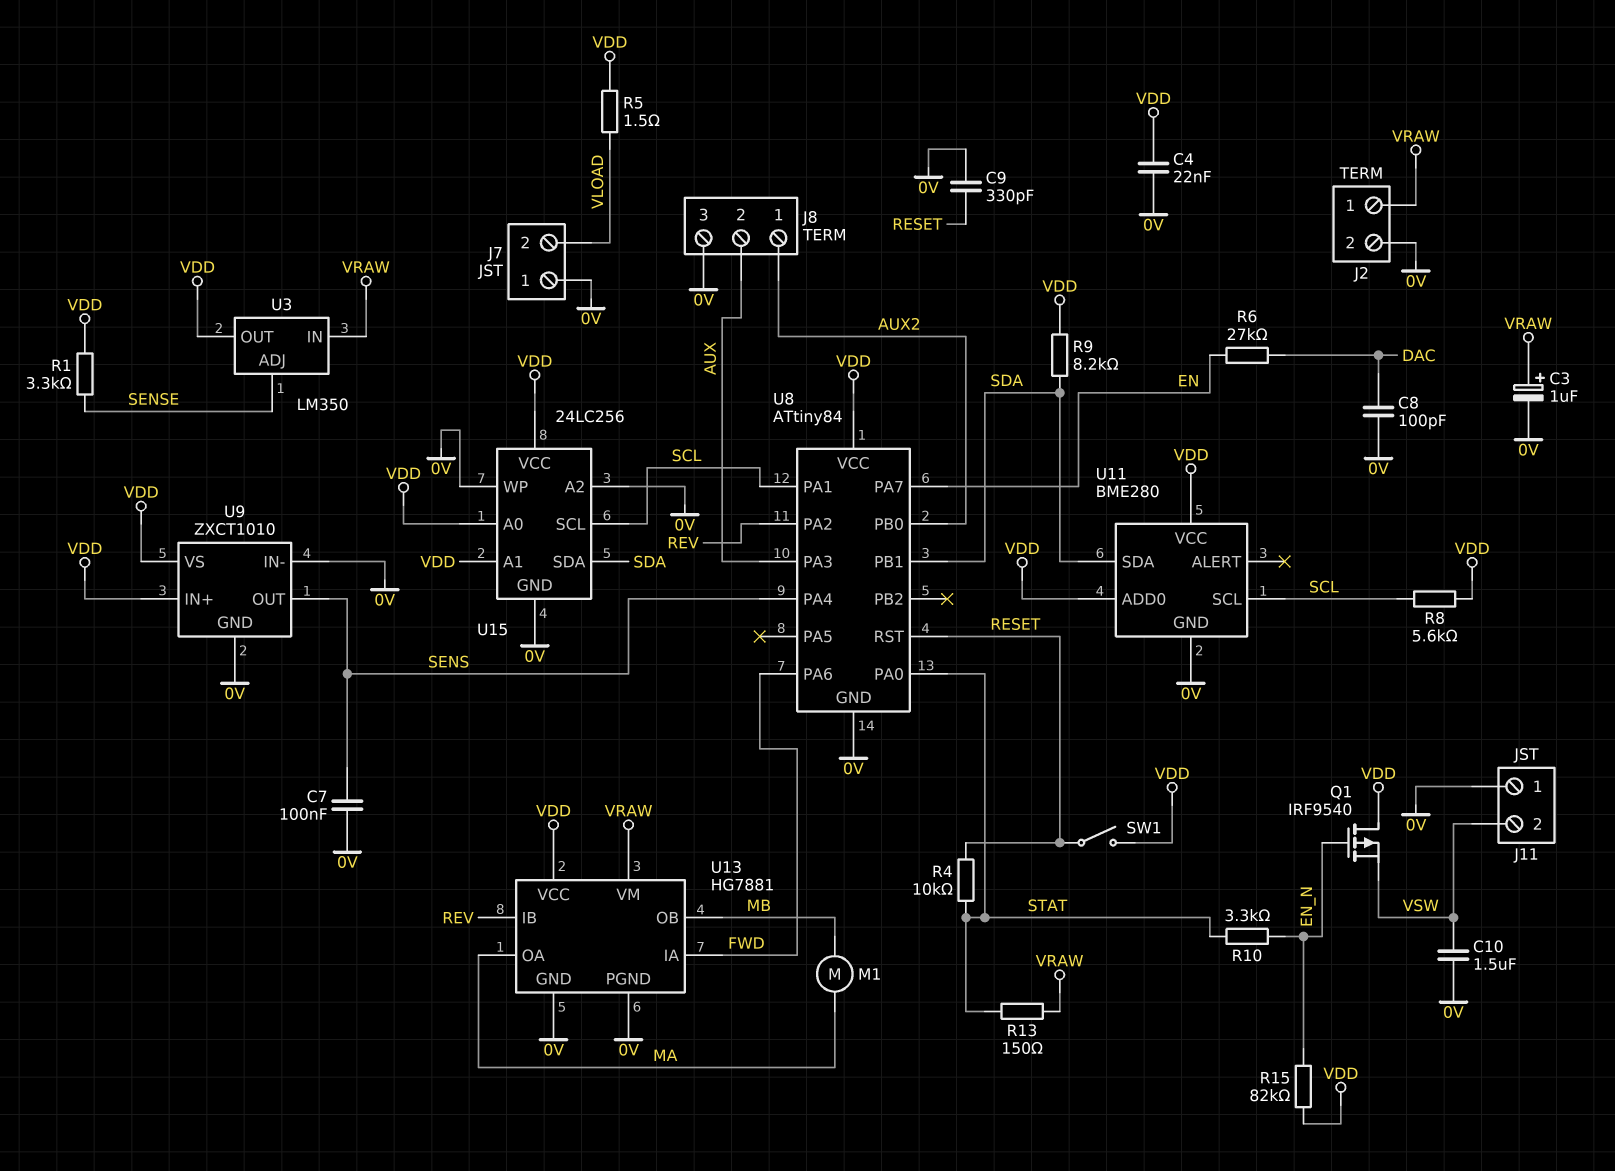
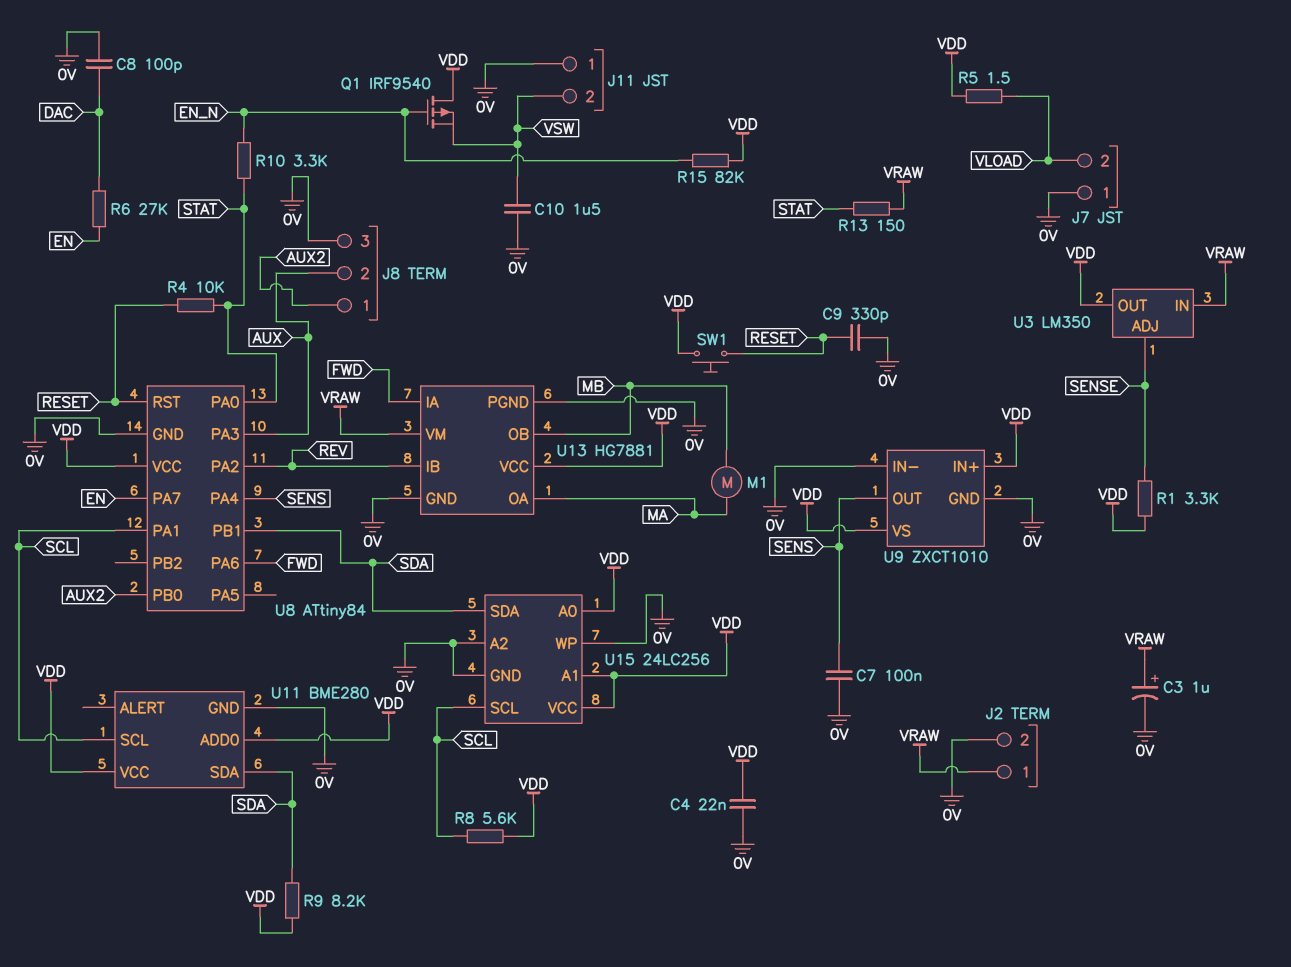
SW1: switch (RESET, VDD) -> button (RESET, VDD)

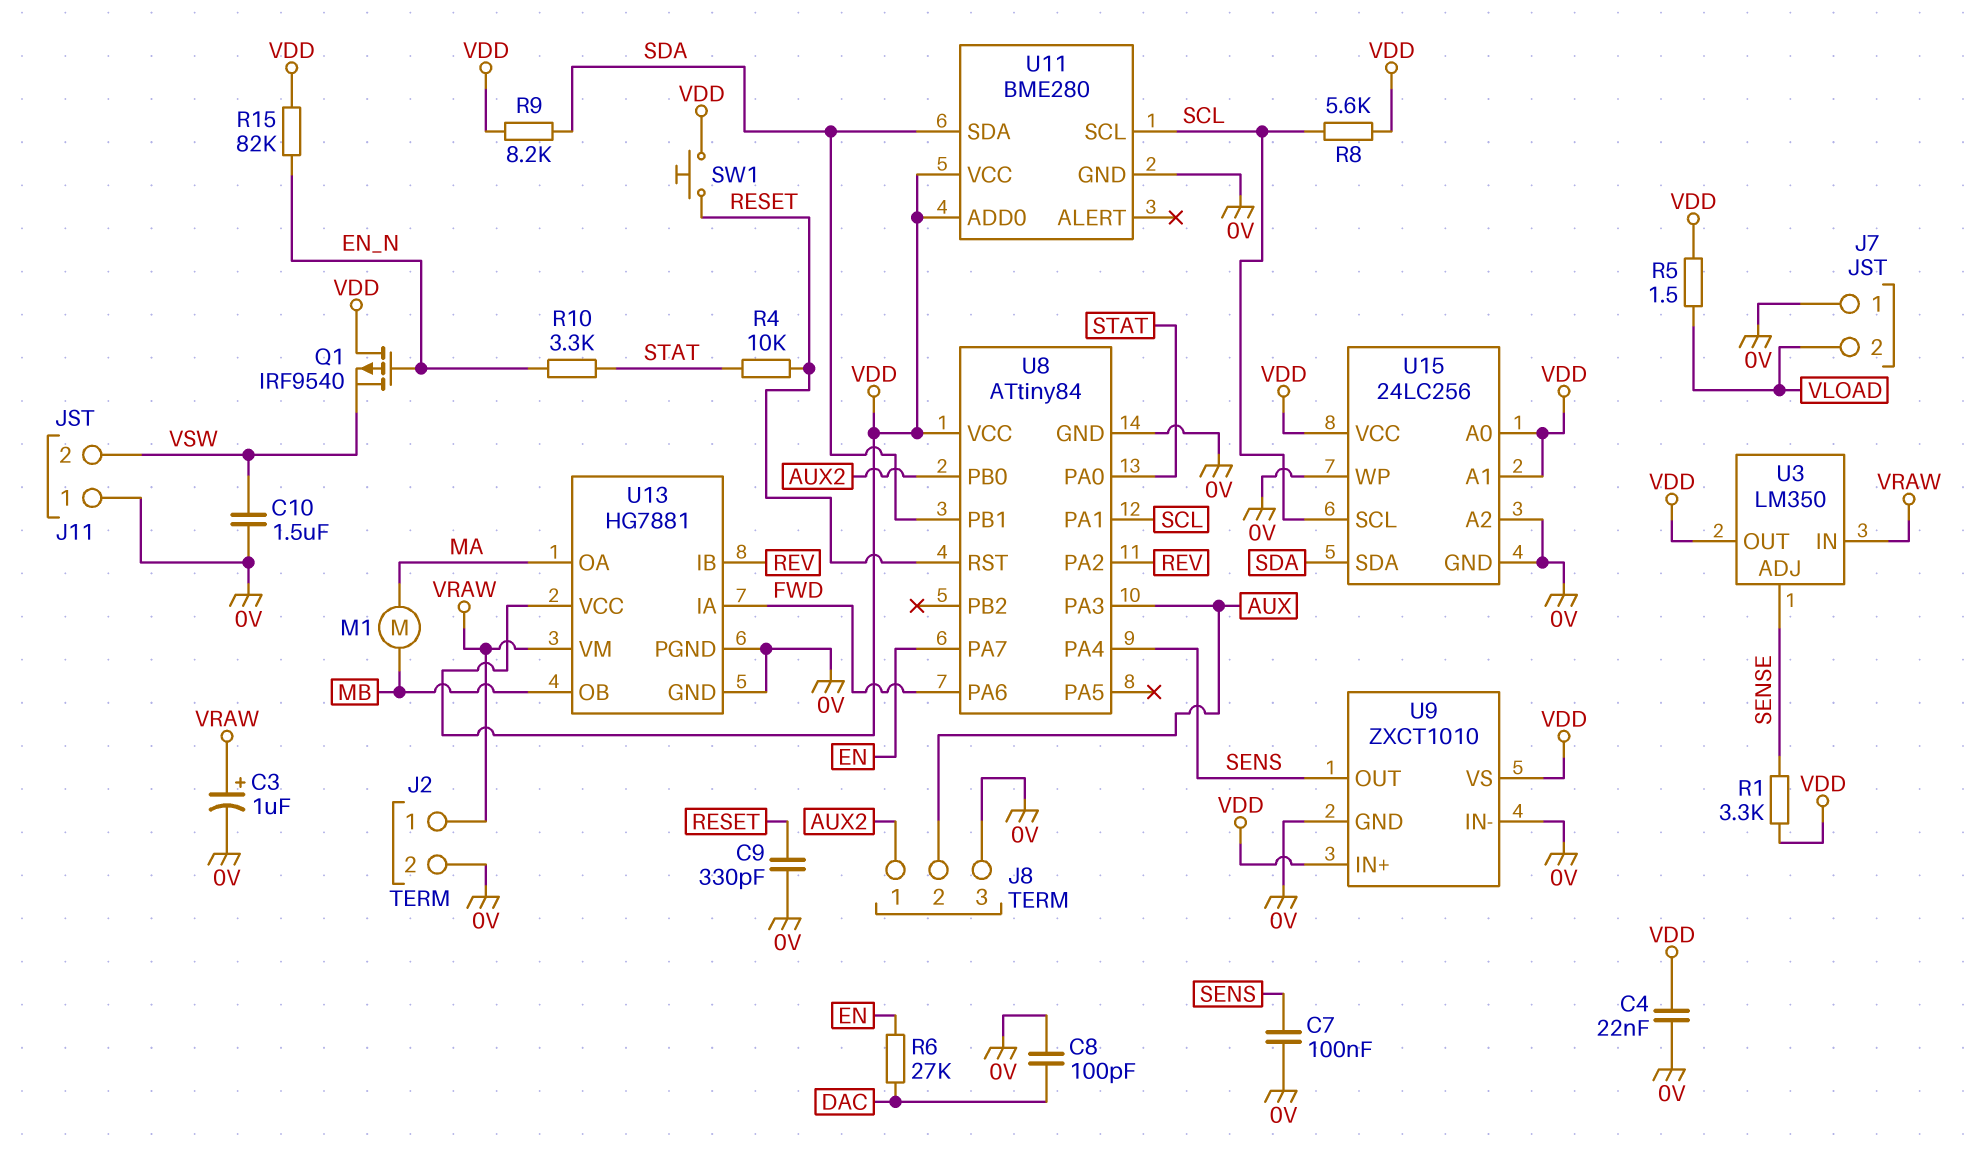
R13: 150 (STAT, VRAW) -> none

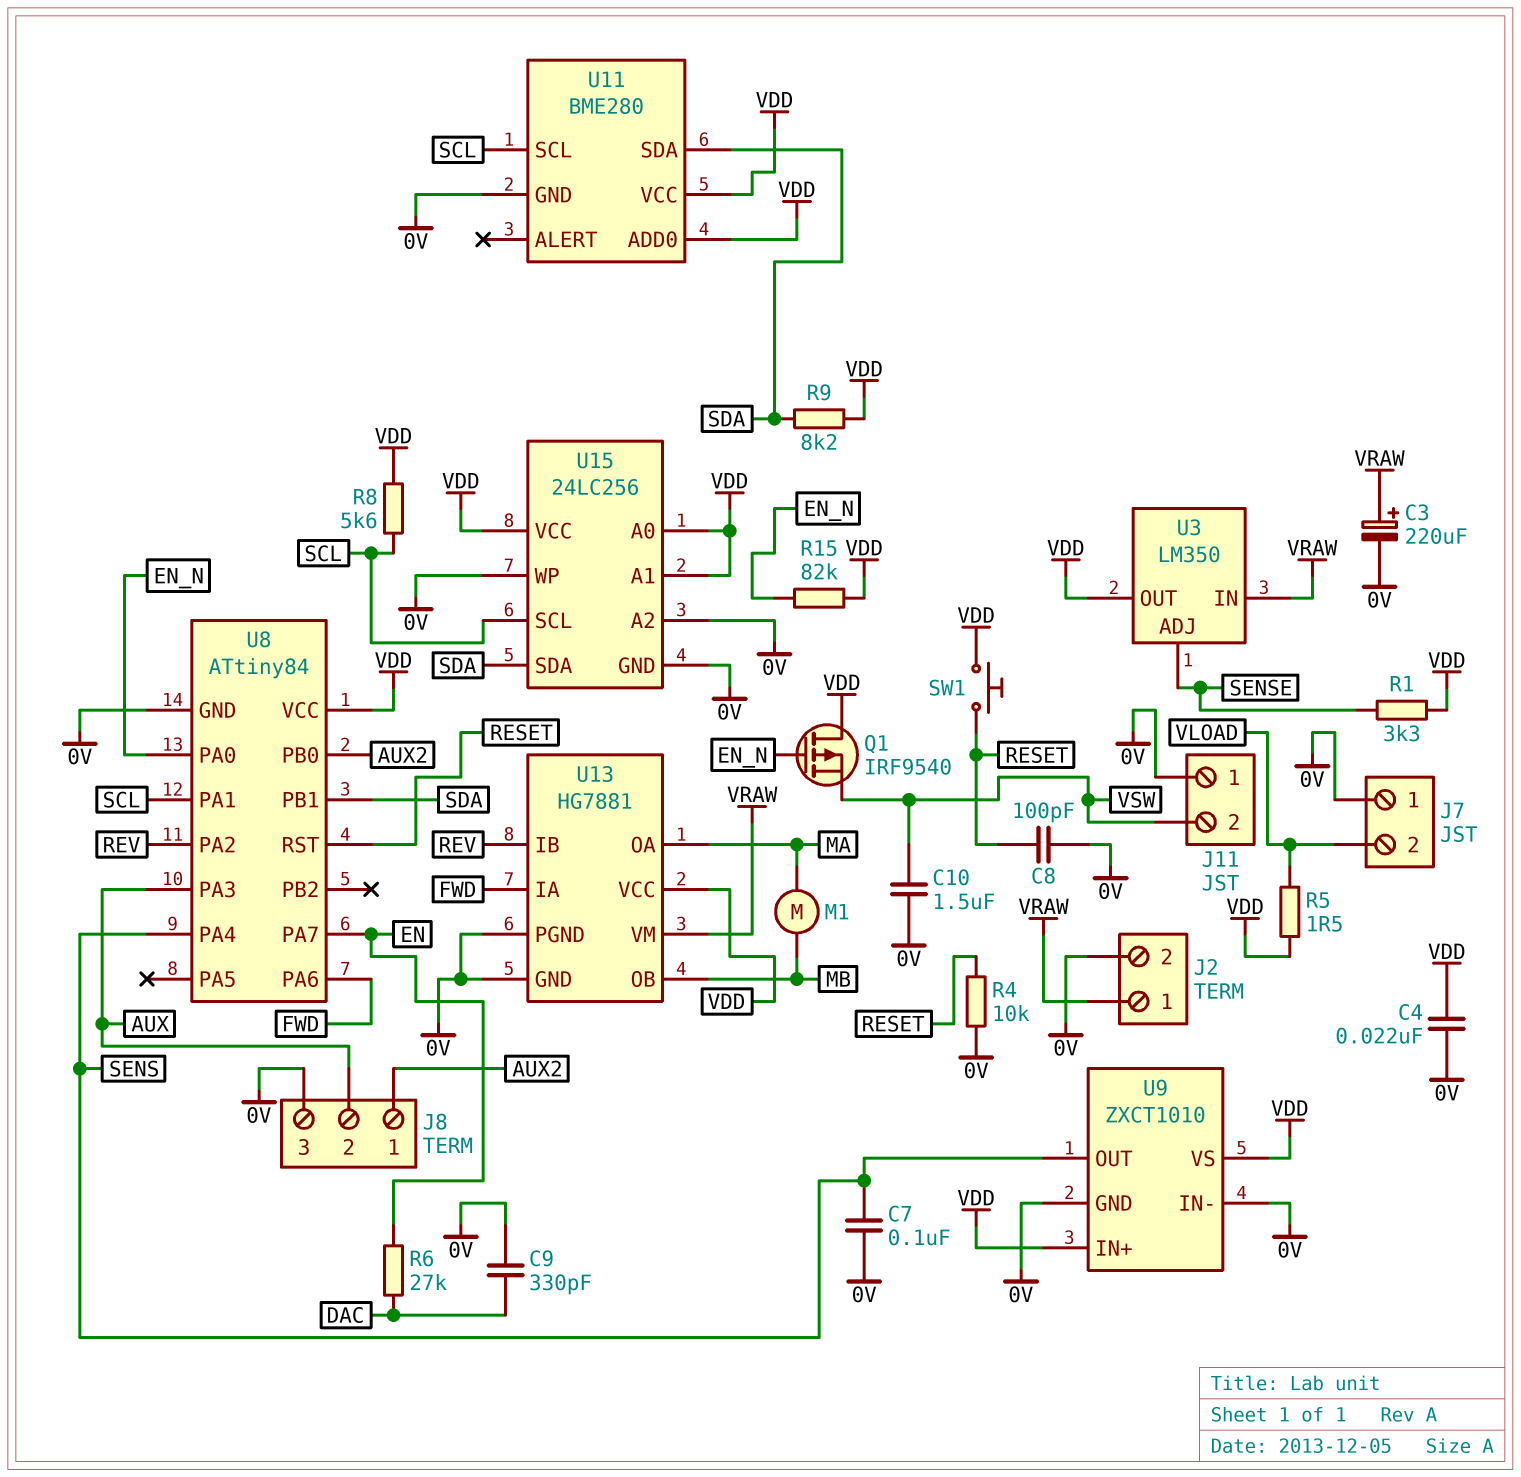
C3: 1uF (plus VRAW, minus 0V) -> 220uF (plus VRAW, minus 0V)
C8: 100pF (0V, DAC) -> 100pF (0V, RESET)
C9: 330pF (0V, RESET) -> 330pF (0V, DAC)
R4: 10k (RESET, STAT) -> 10k (0V, RESET)
R10: 3.3k (EN_N, STAT) -> none
U8 pin PA0: STAT -> EN_N

